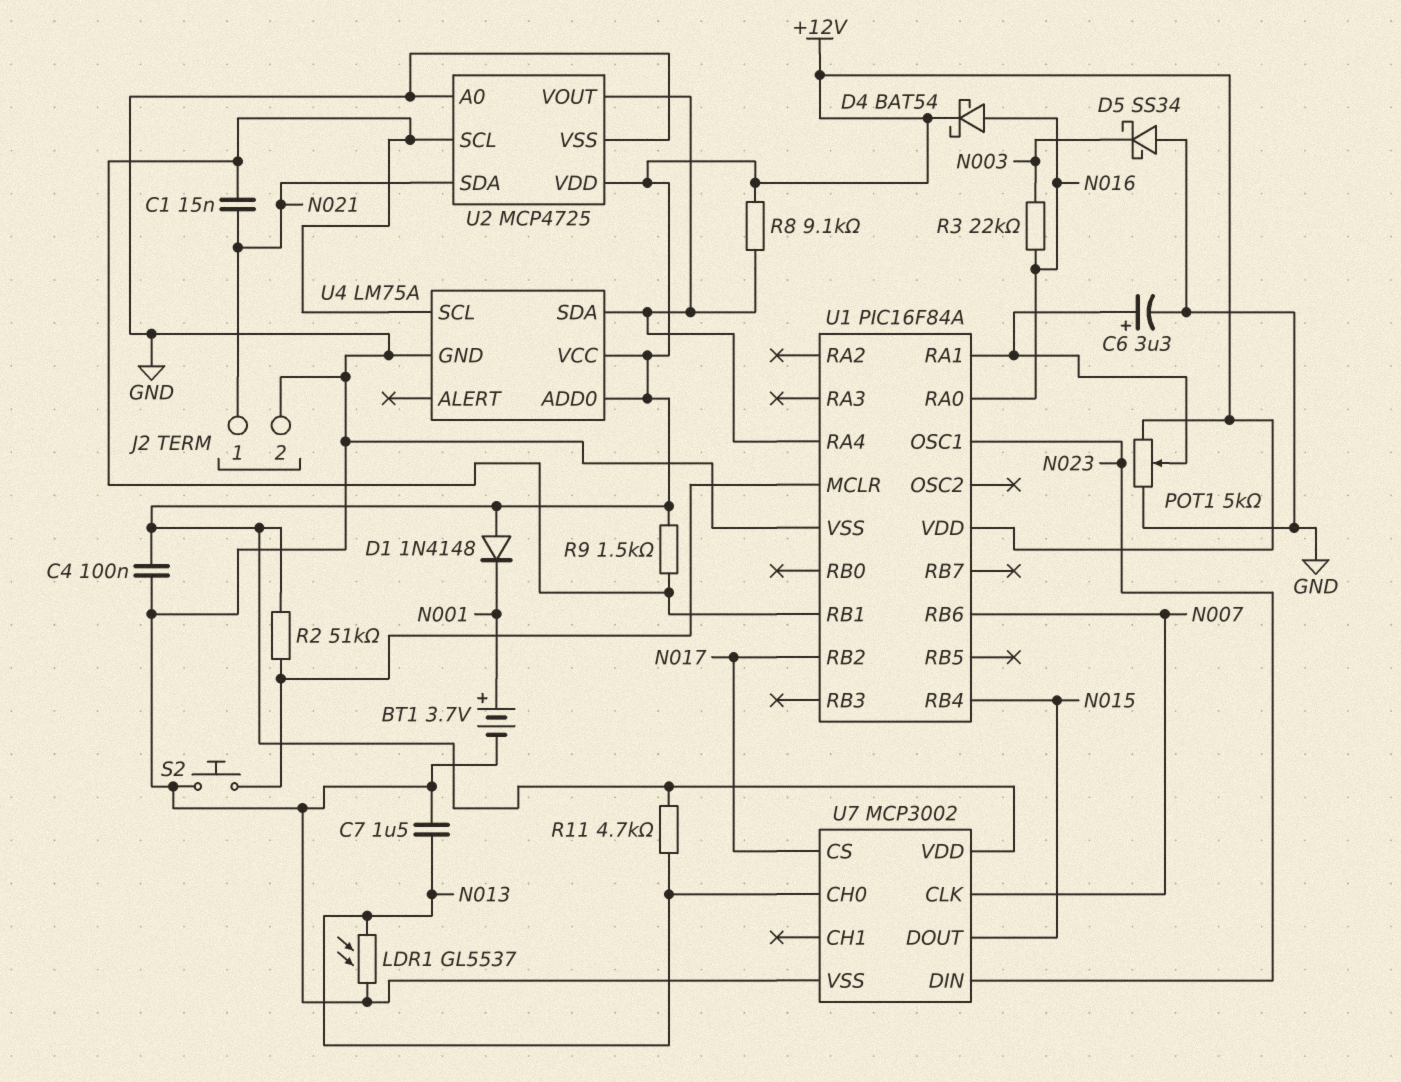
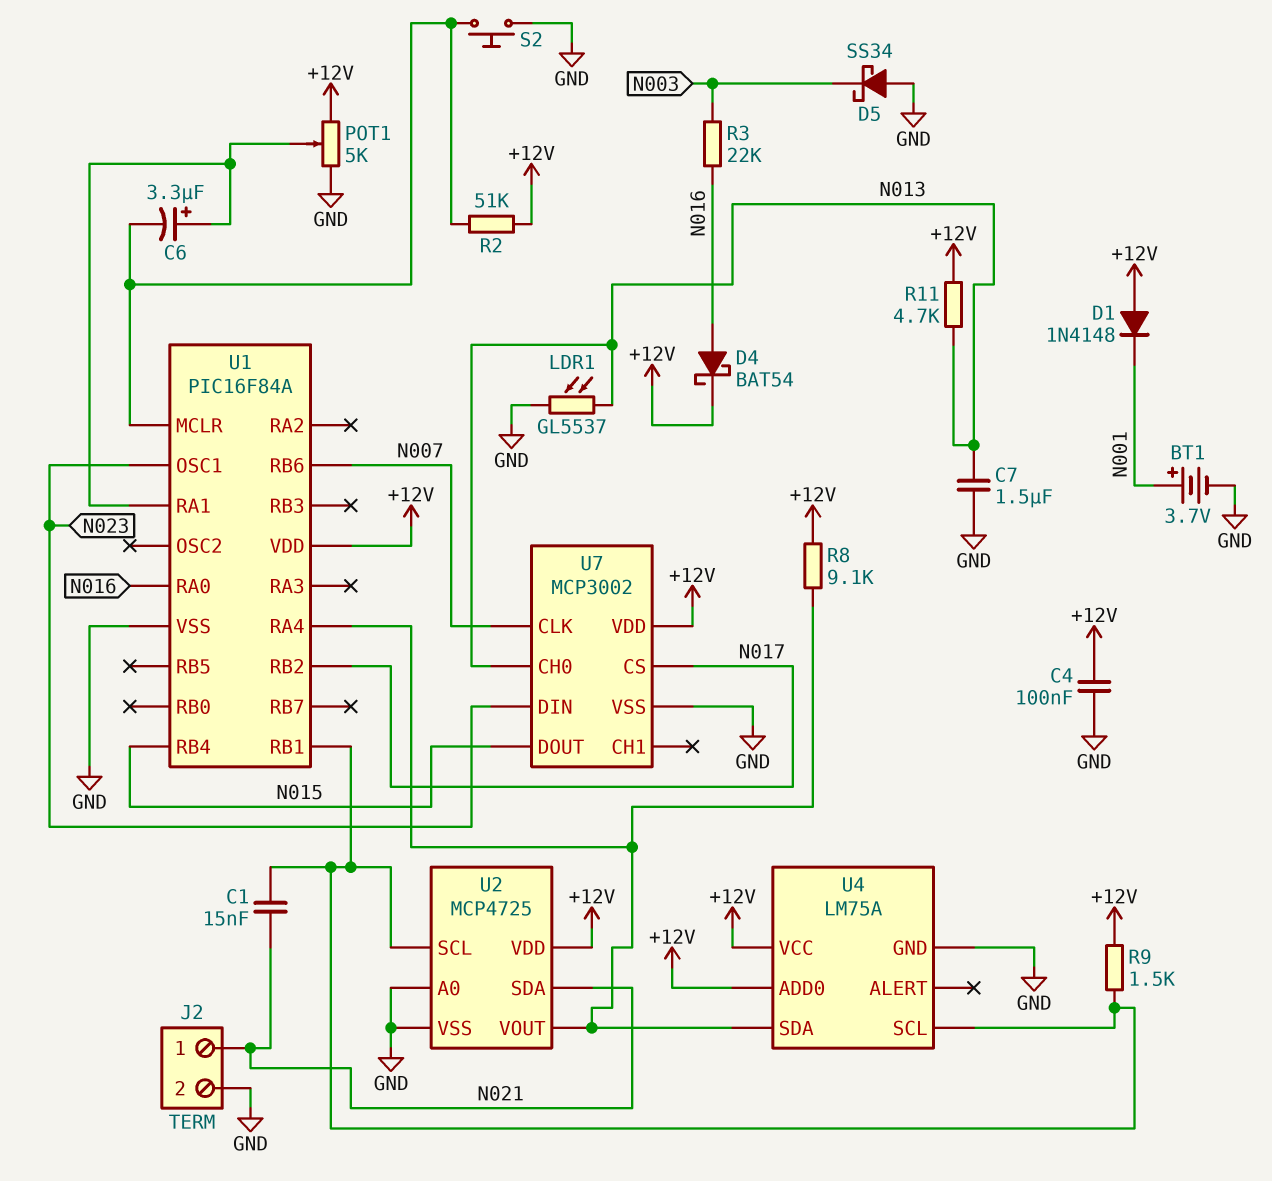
C6: 3.3uF (plus U1/RA1, minus GND) -> 3.3uF (plus U1/RA1, minus U1/MCLR)

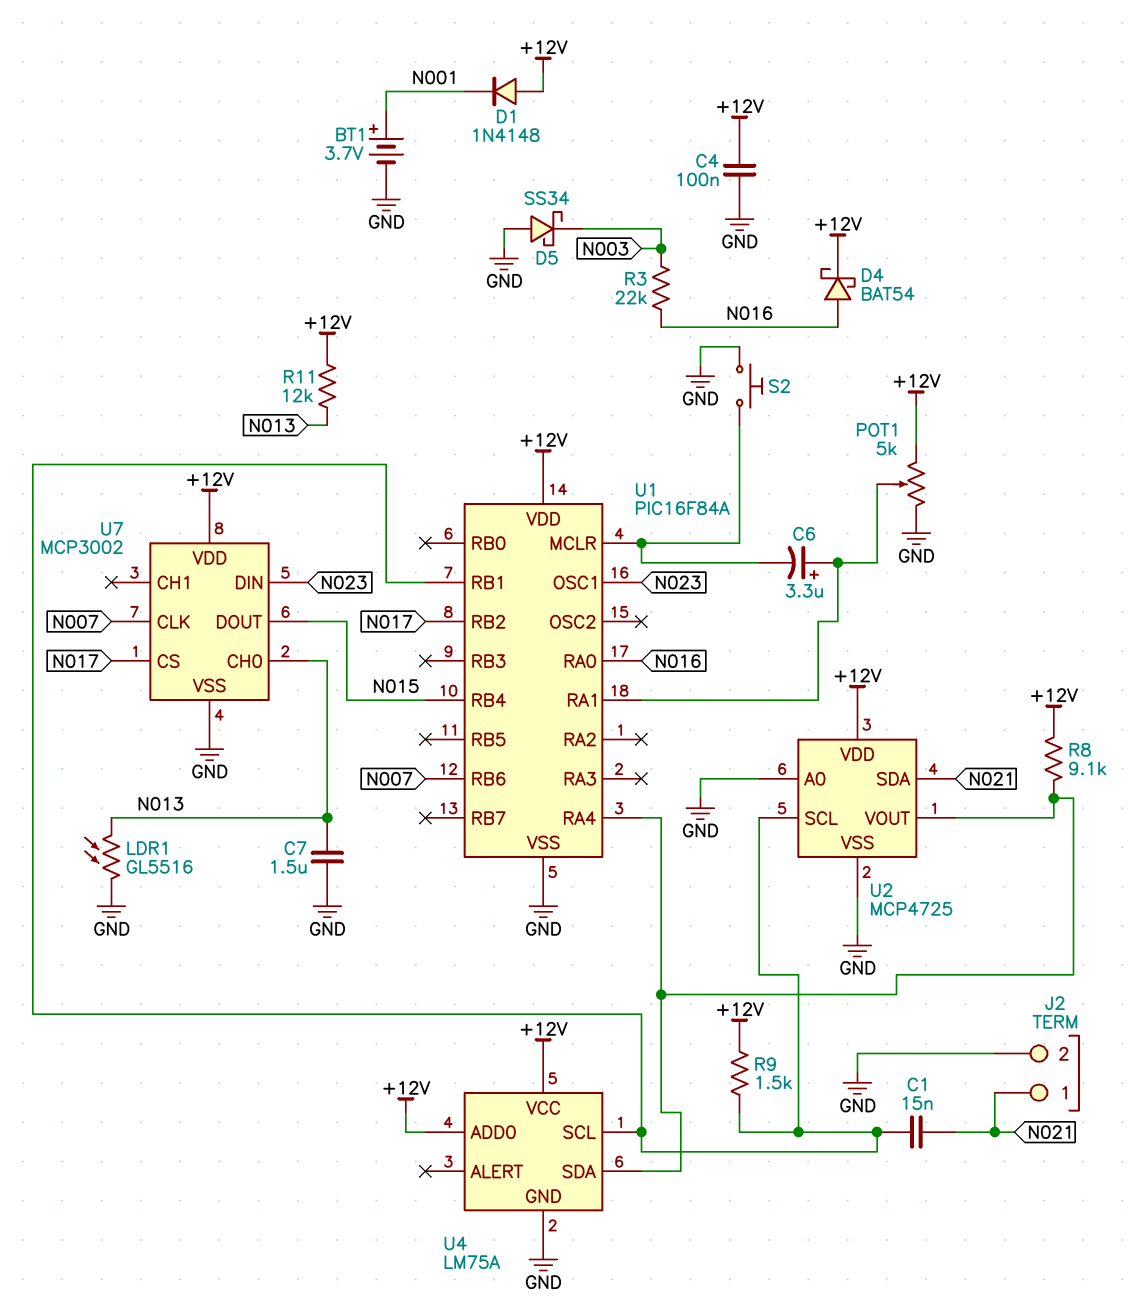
LDR1: GL5537 (GND, N013) -> GL5516 (GND, N013)
R2: 51k (+12V, U1/MCLR) -> none
R11: 4.7k (+12V, N013) -> 12k (+12V, N013)

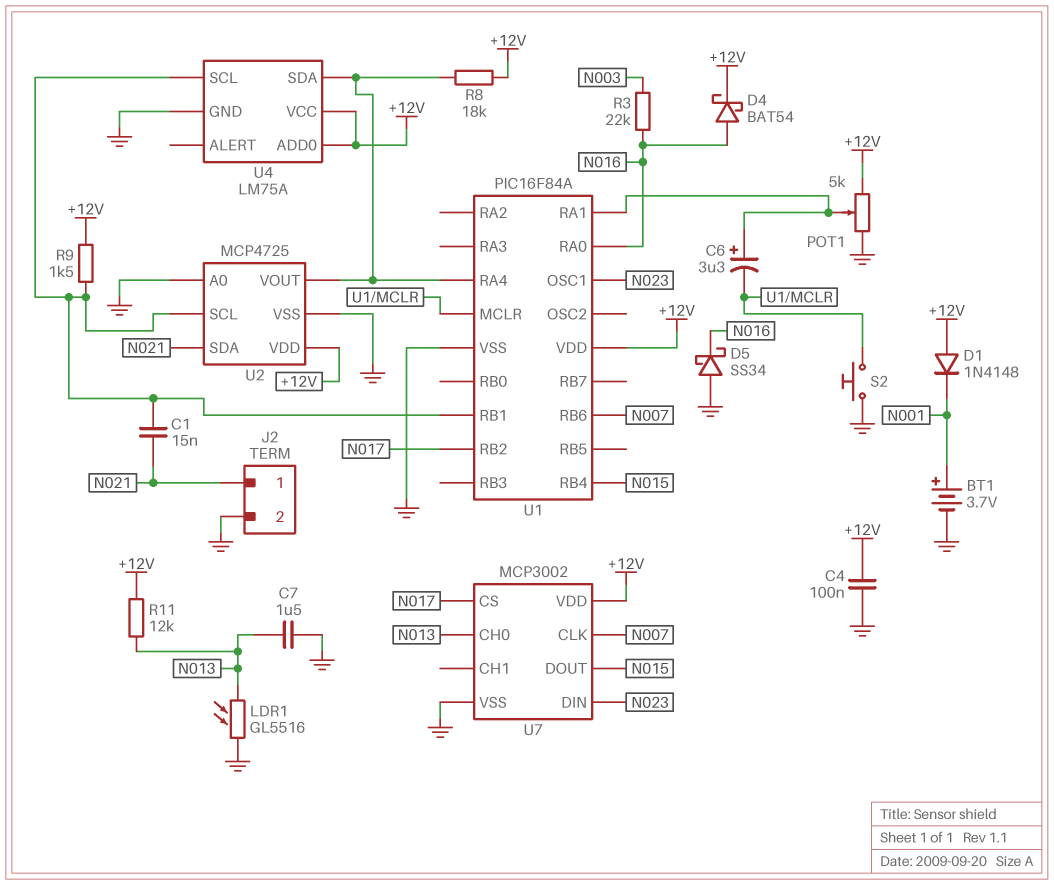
D5: schottky SS34 (A GND, K N003) -> schottky SS34 (A GND, K N016)
R8: 9.1k (+12V, U1/RA4) -> 18k (+12V, U1/RA4)

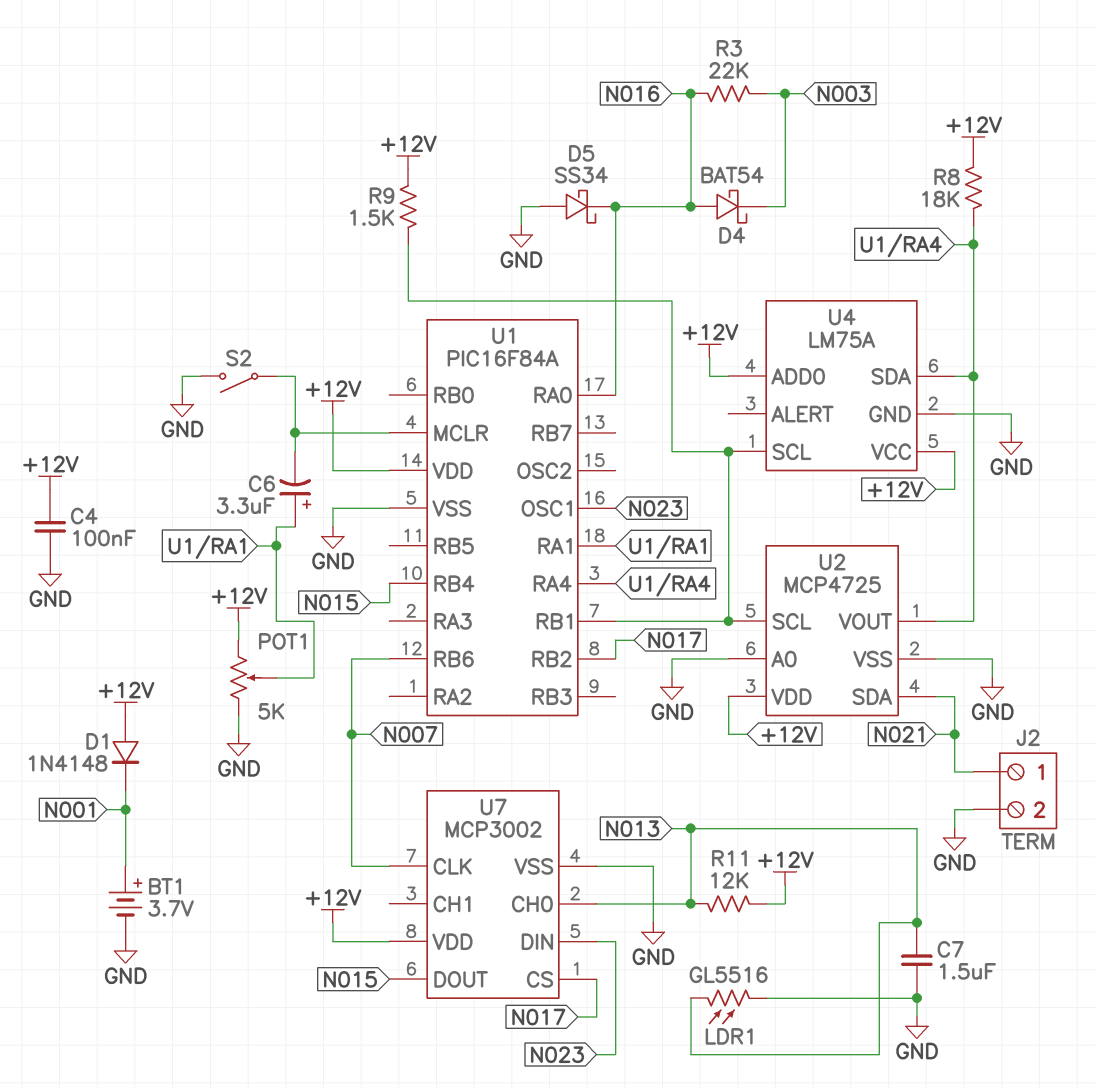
C1: 15nF (N021, U1/RB1) -> none
D4: schottky BAT54 (A N016, K +12V) -> schottky BAT54 (A N016, K N003)
S2: button (GND, U1/MCLR) -> switch (GND, U1/MCLR)

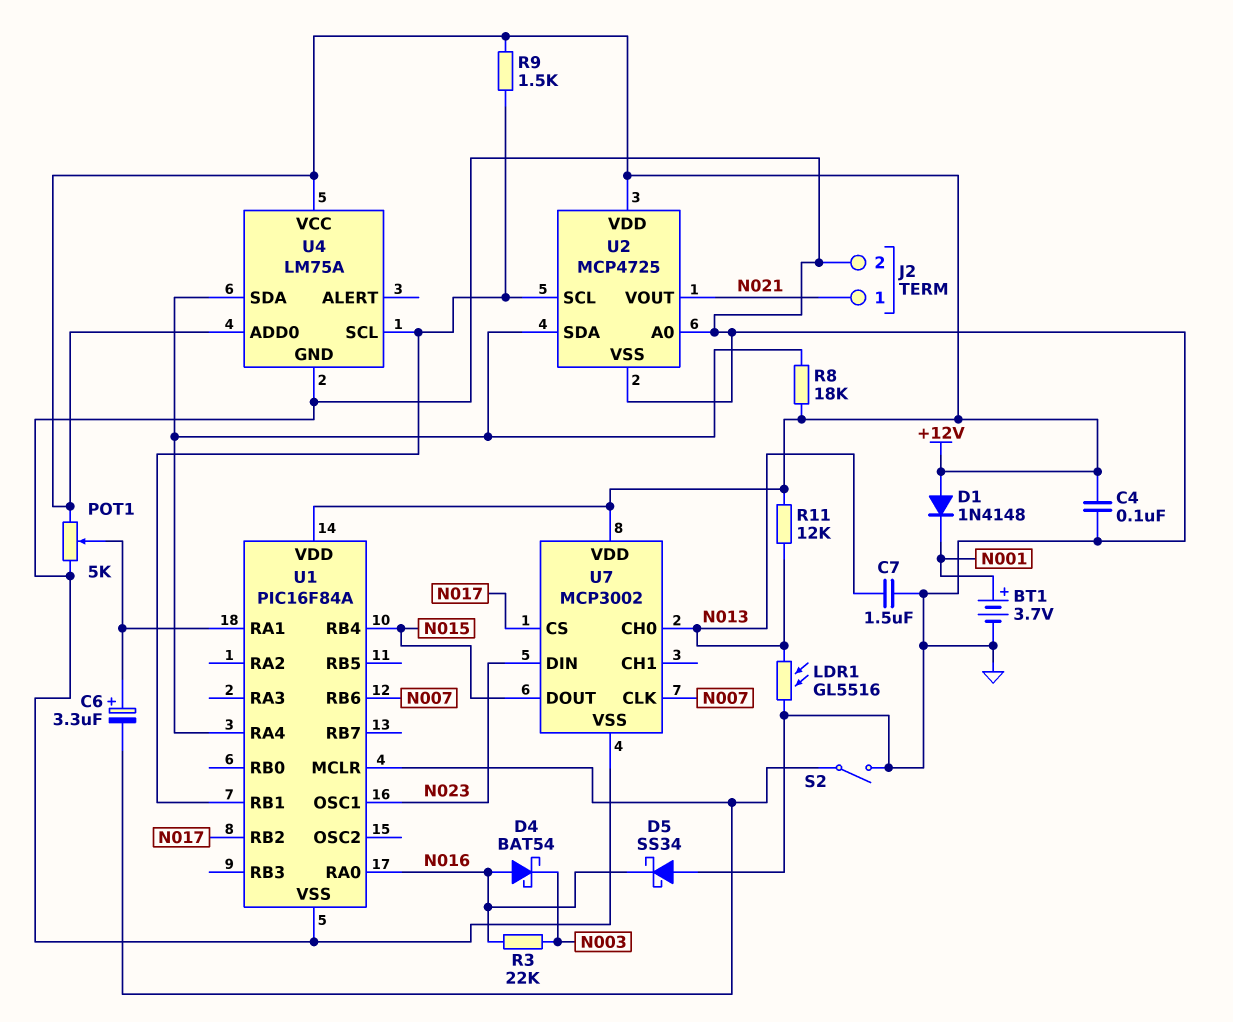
U2 pin SDA: N021 -> U1/RA4
U2 pin VOUT: U1/RA4 -> N021

